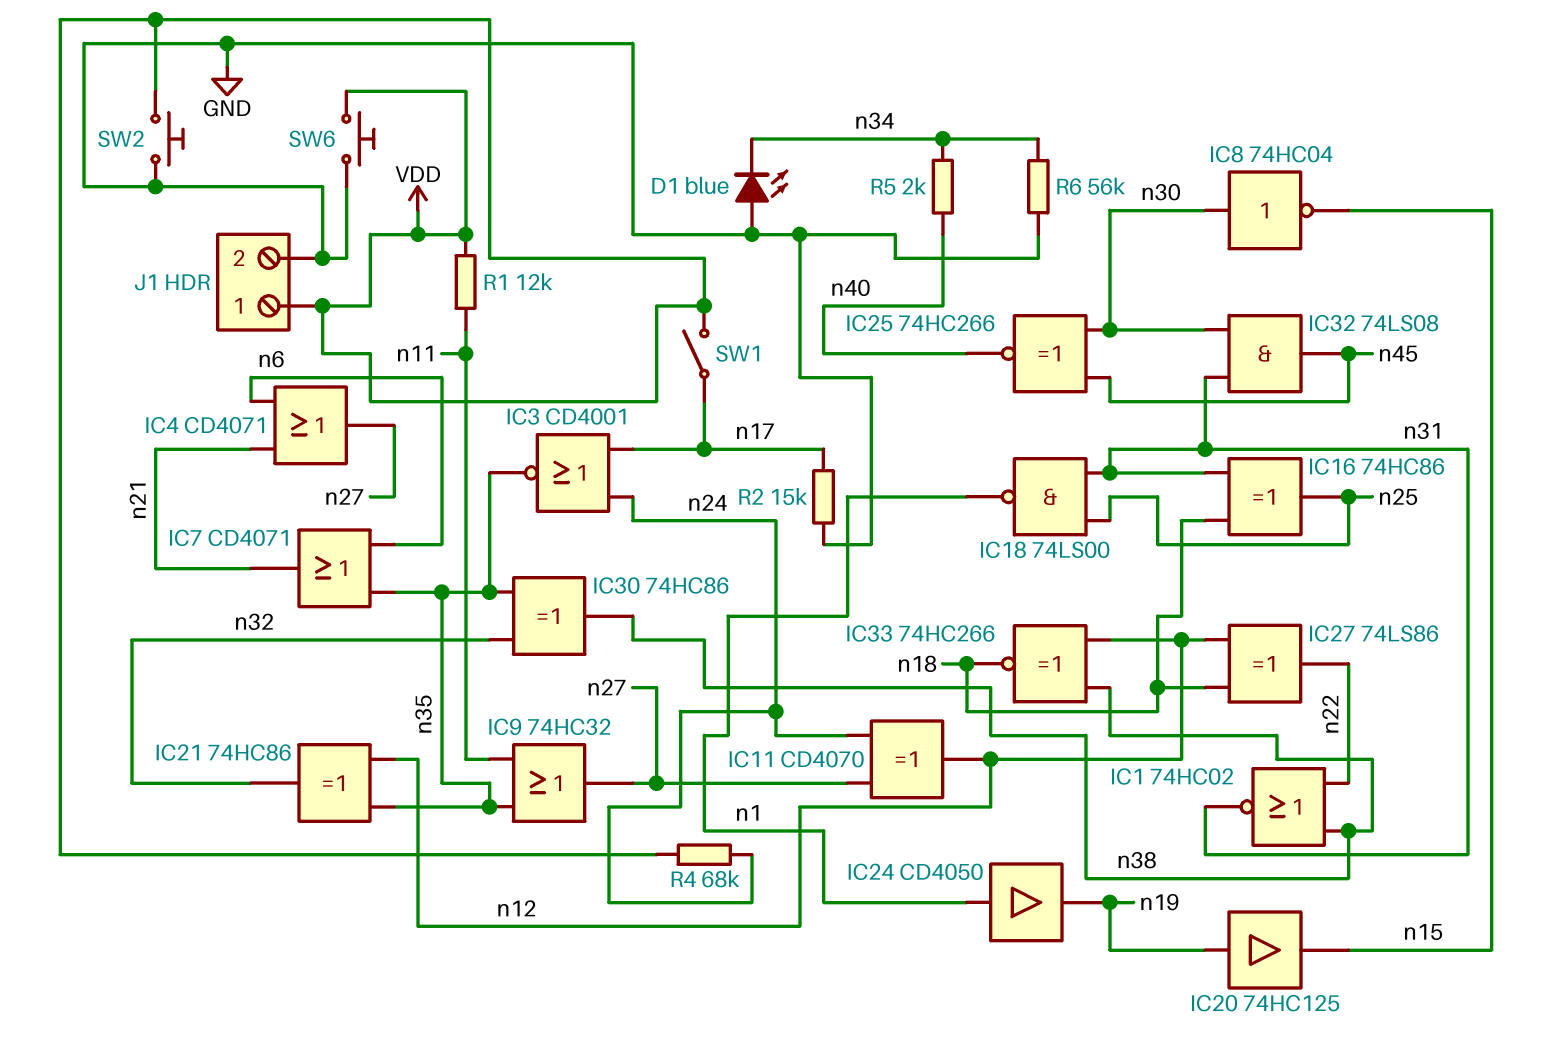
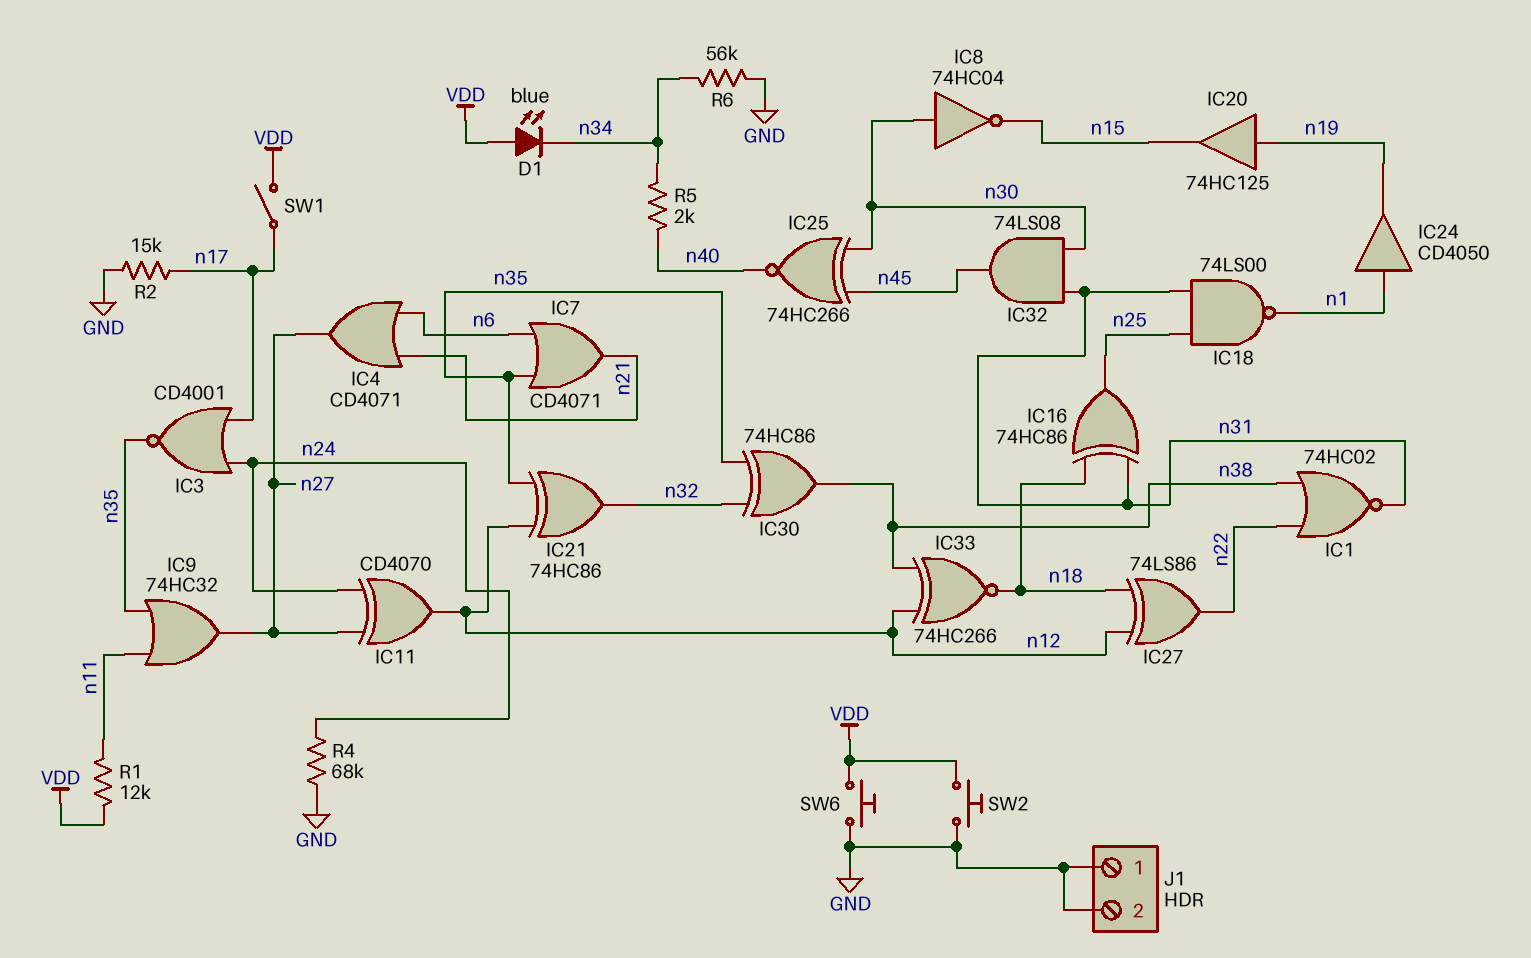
D1: LED blue (A GND, K n34) -> LED blue (A VDD, K n34)
J1 pin 1: VDD -> GND
R4: 68k (VDD, n24) -> 68k (GND, n24)

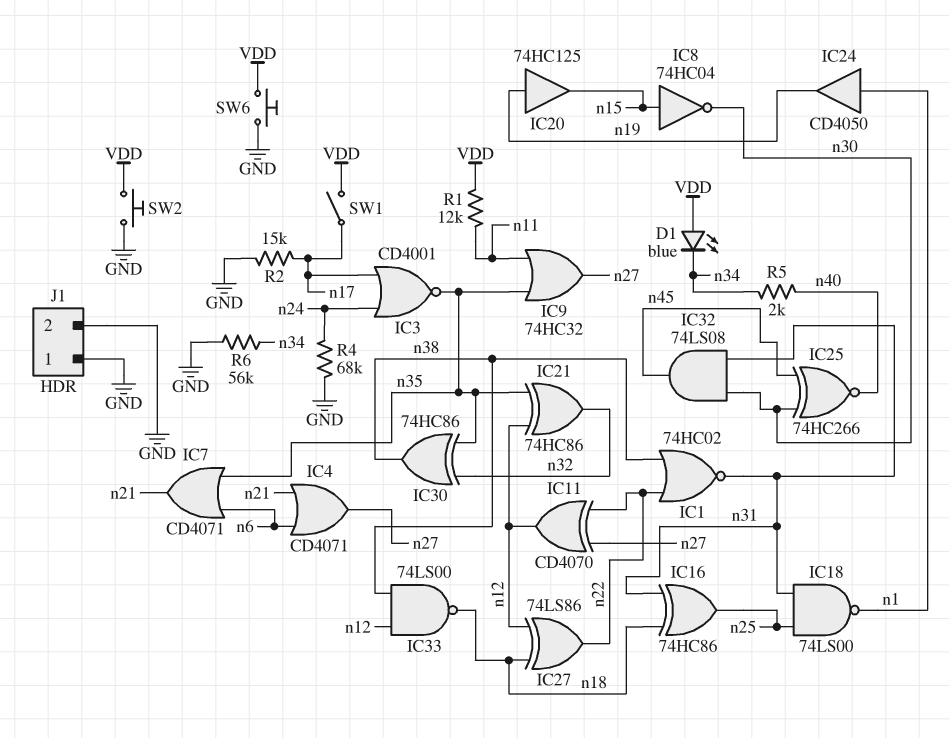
IC8: NOT 74HC04 (in n30, out n15) -> NOT 74HC04 (in n15, out n30)
IC11: XOR CD4070 (in n24, in n27, out n12) -> XOR CD4070 (in n22, in n27, out n12)
IC33: XNOR 74HC266 (in n12, in n38, out n18) -> NAND 74LS00 (in n12, in n38, out n18)

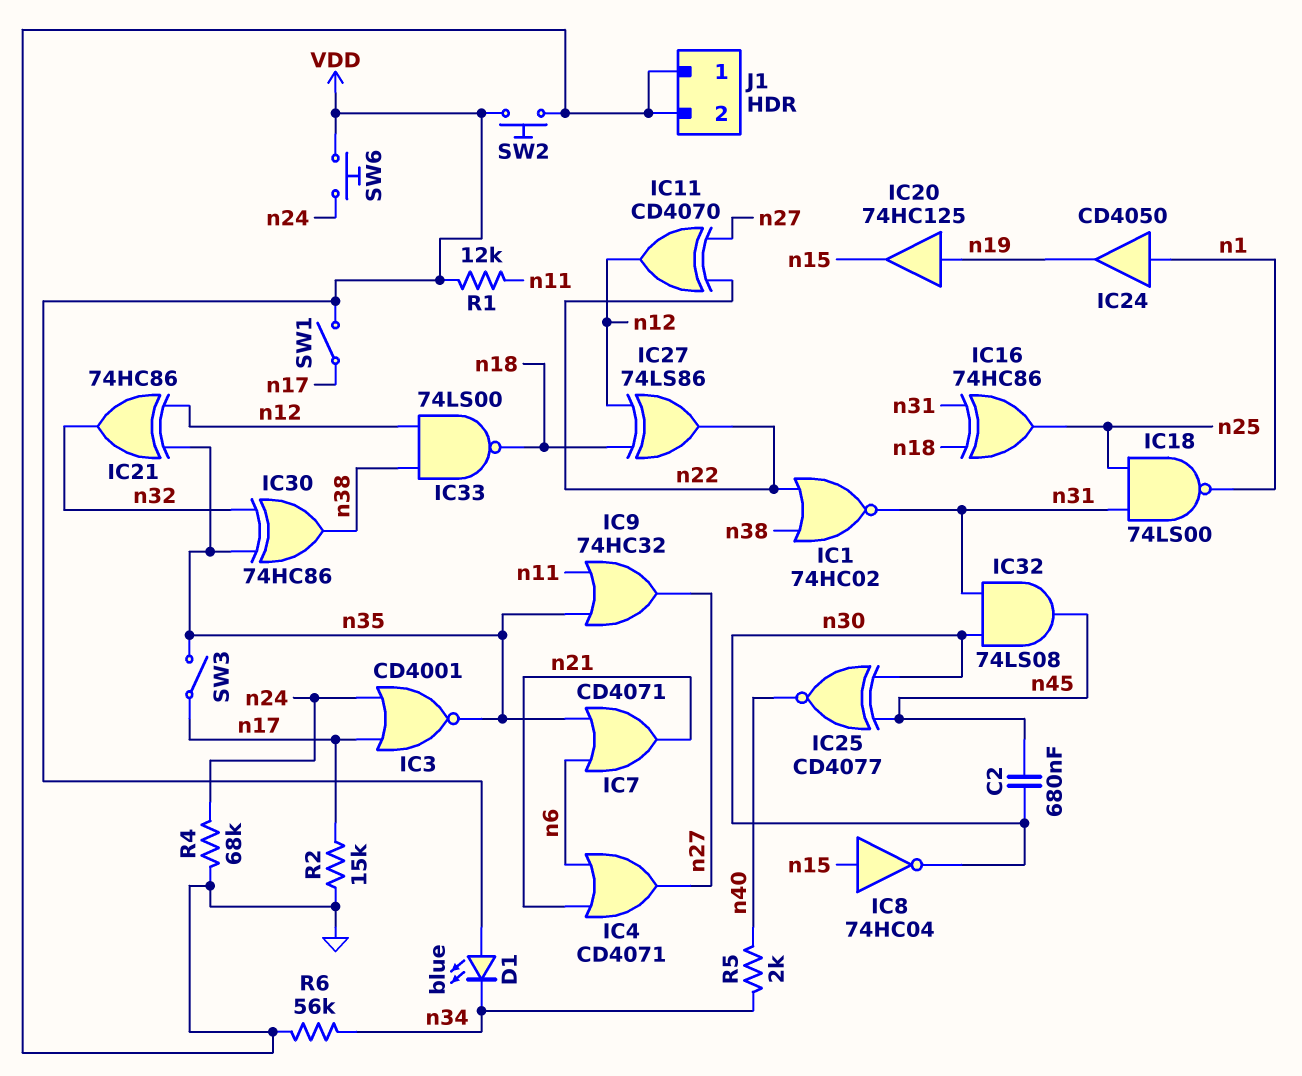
C2: none -> 680nF (n30, n45)
IC25: XNOR 74HC266 (in n30, in n45, out n40) -> XNOR CD4077 (in n30, in n45, out n40)
SW3: none -> switch (n17, n35)
SW6: button (GND, VDD) -> button (VDD, n24)

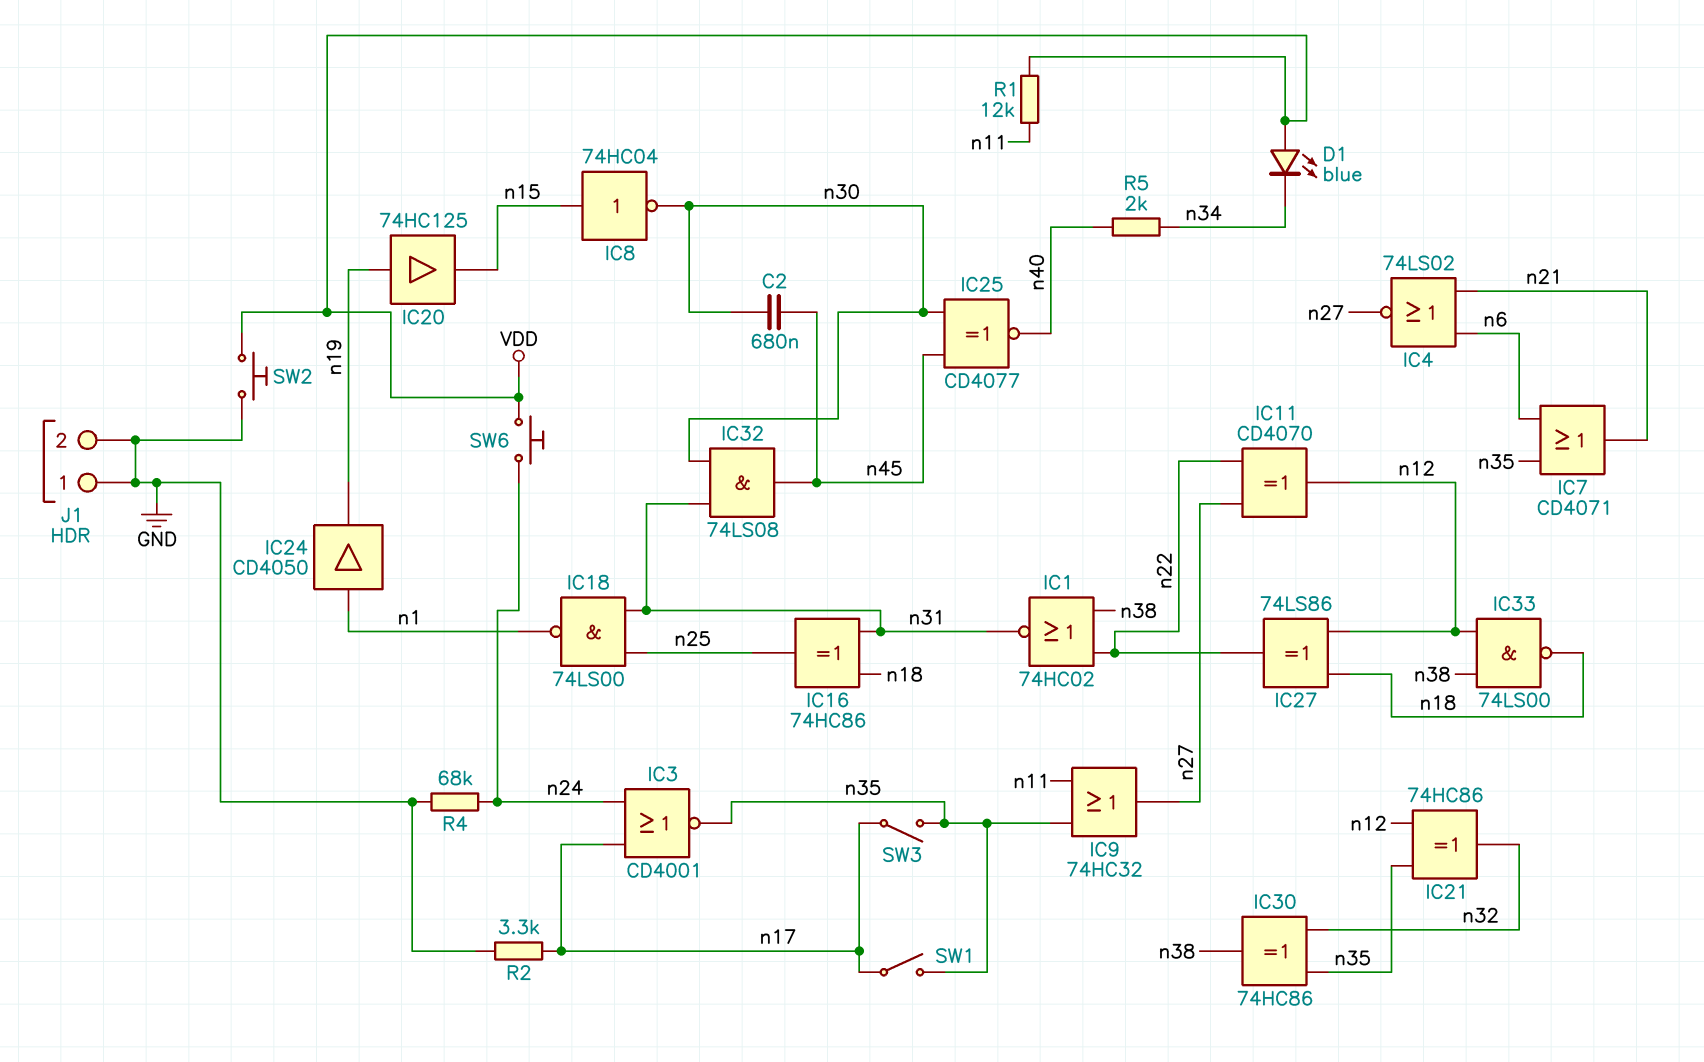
IC4: OR CD4071 (in n6, in n21, out n27) -> NOR 74LS02 (in n6, in n21, out n27)
R2: 15k (GND, n17) -> 3.3k (GND, n17)
R6: 56k (GND, n34) -> none
SW1: switch (VDD, n17) -> switch (n17, n35)

